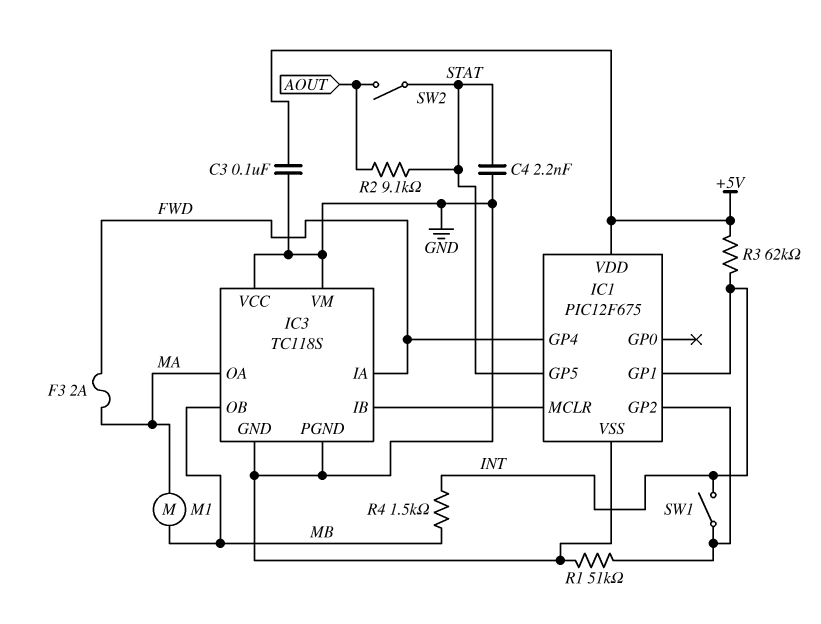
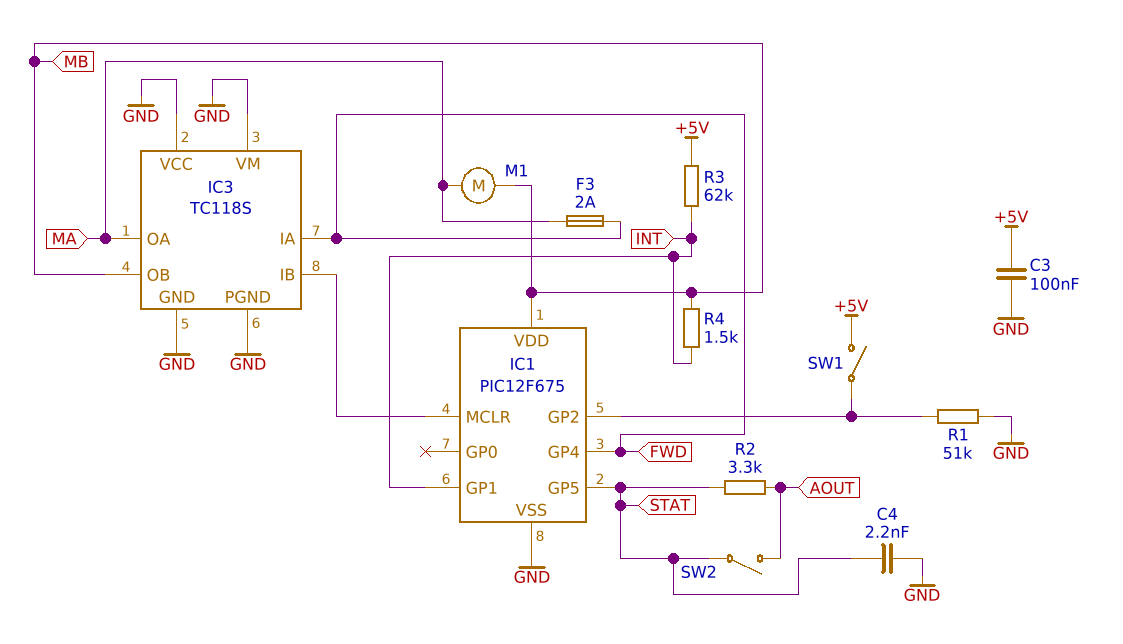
IC1 pin VDD: +5V -> MB
R2: 9.1k (AOUT, STAT) -> 3.3k (AOUT, STAT)
SW1: switch (IC1/GP2, INT) -> switch (+5V, IC1/GP2)

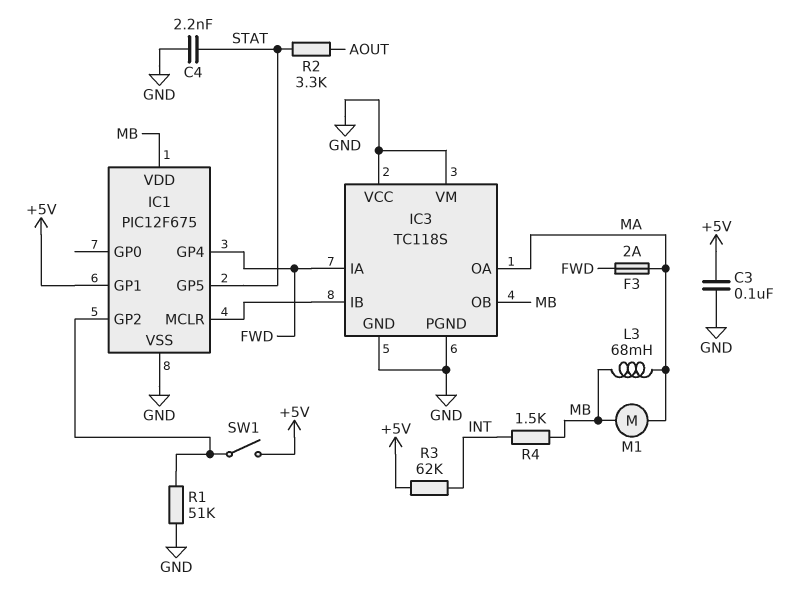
IC1 pin GP1: INT -> +5V
L3: none -> 68mH (MA, MB)
SW2: switch (AOUT, STAT) -> none

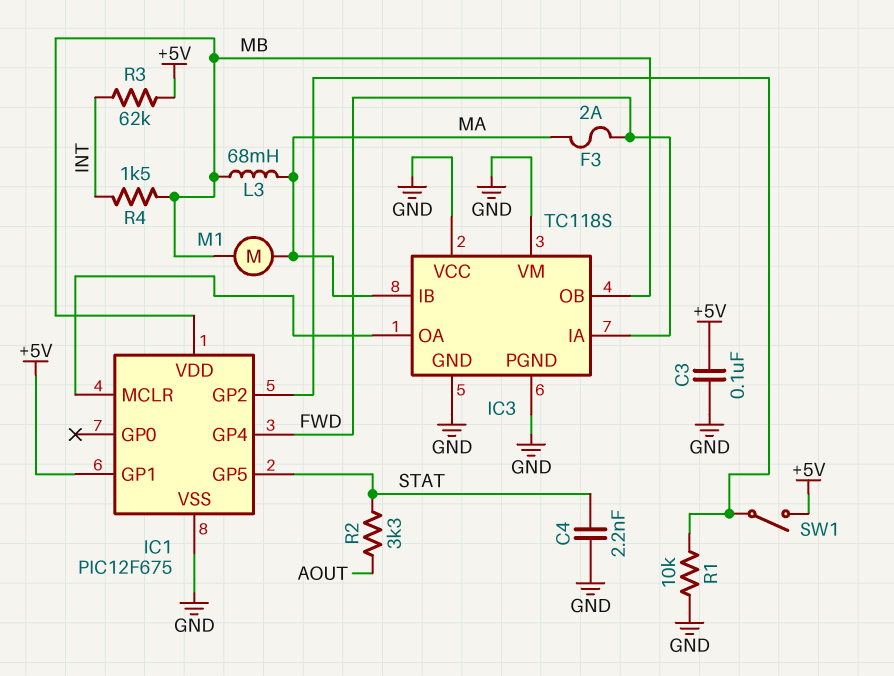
IC3 pin IB: IC1/MCLR -> MA
IC3 pin OA: MA -> IC1/MCLR
R1: 51k (GND, IC1/GP2) -> 10k (GND, IC1/GP2)

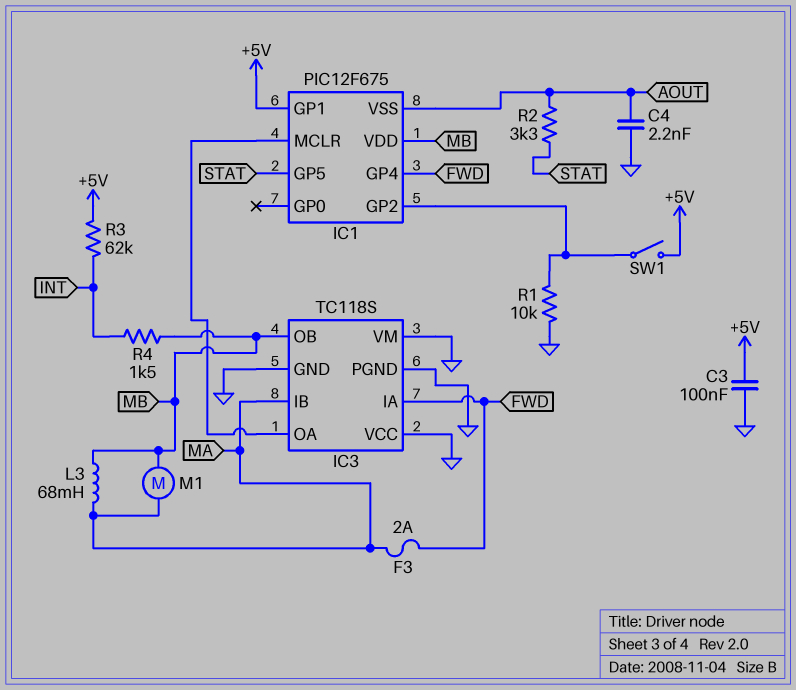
C4: 2.2nF (GND, STAT) -> 2.2nF (AOUT, GND)
IC1 pin VSS: GND -> AOUT

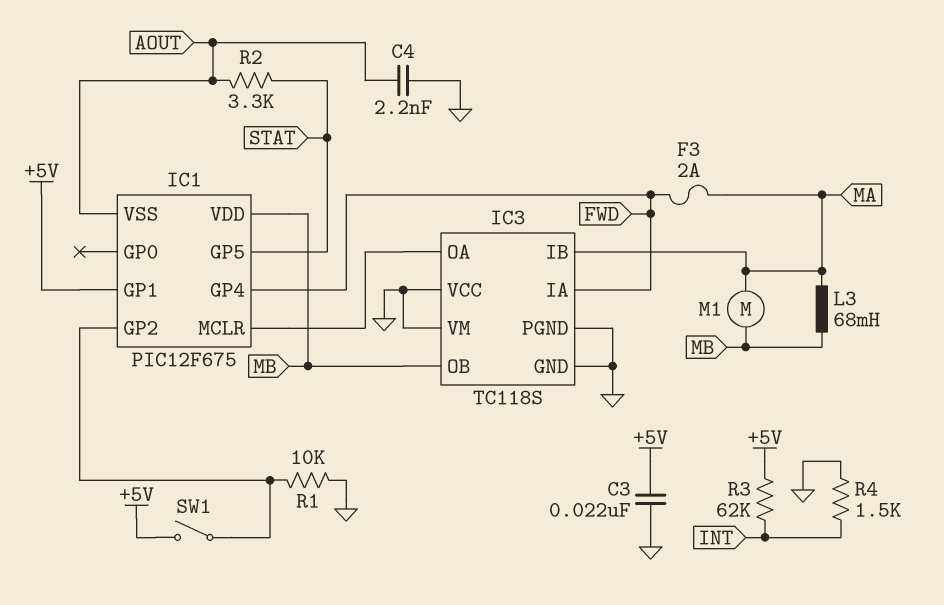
C3: 100nF (+5V, GND) -> 22nF (+5V, GND)
R4: 1.5k (INT, MB) -> 1.5k (GND, INT)

